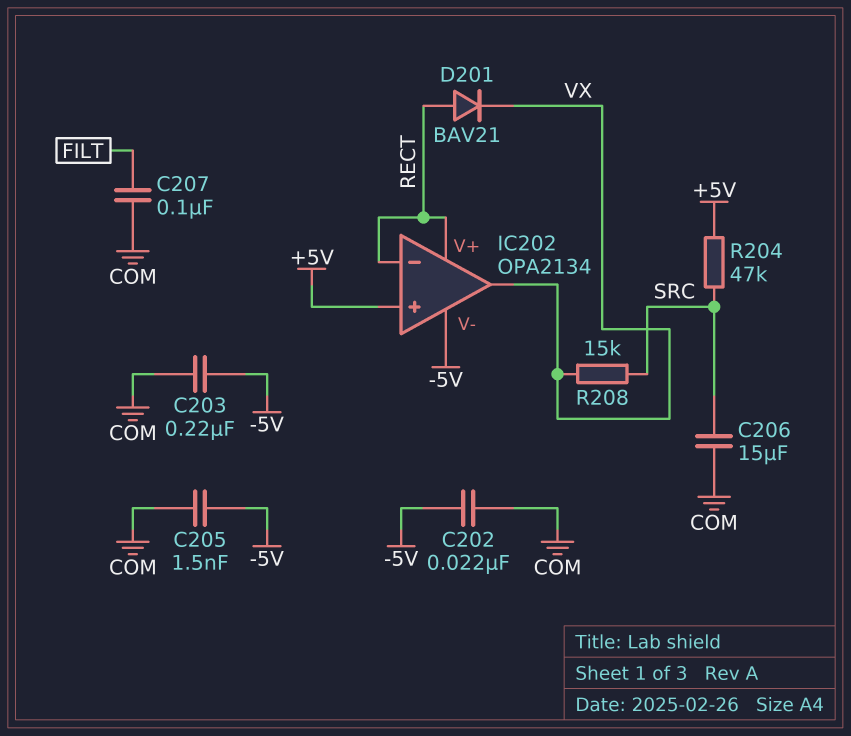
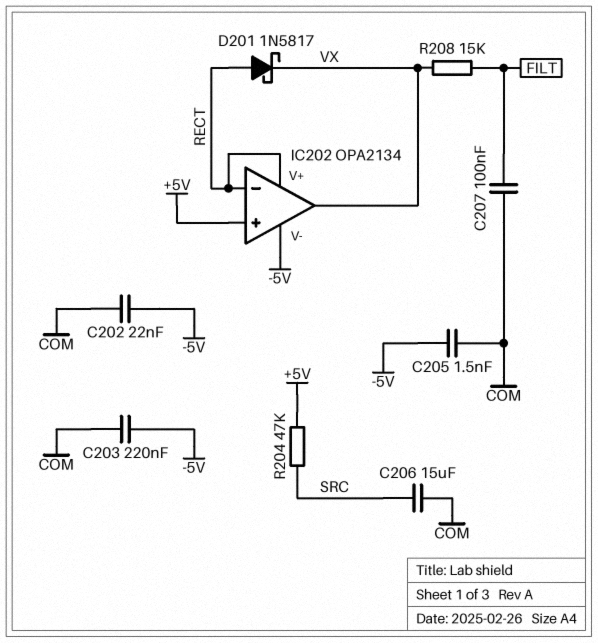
D201: diode BAV21 (A RECT, K VX) -> schottky 1N5817 (A RECT, K VX)
R208: 15k (SRC, VX) -> 15k (FILT, VX)

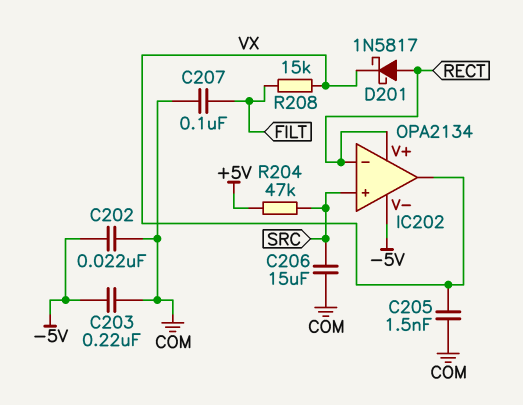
C205: 1.5nF (-5V, COM) -> 1.5nF (COM, VX)
IC202 pin in+: +5V -> SRC

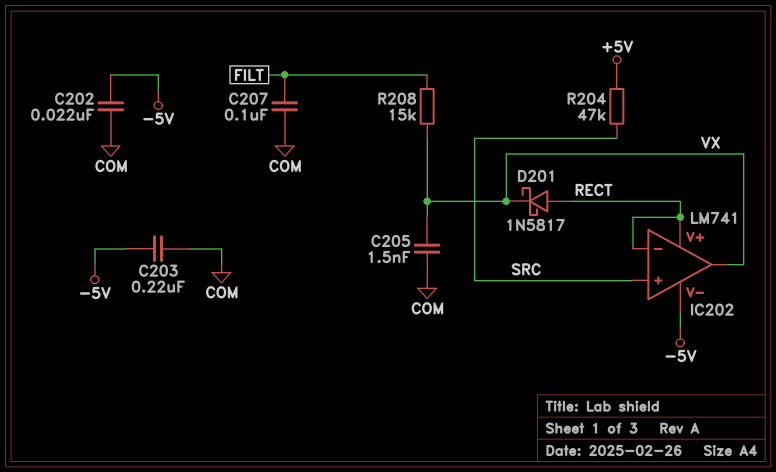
C206: 15uF (COM, SRC) -> none
IC202: OPA2134 -> LM741

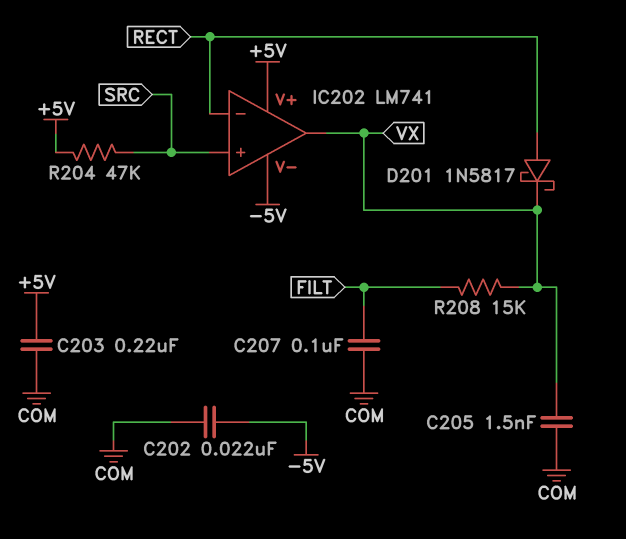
C203: 220nF (-5V, COM) -> 220nF (+5V, COM)
IC202 pin V+: RECT -> +5V

